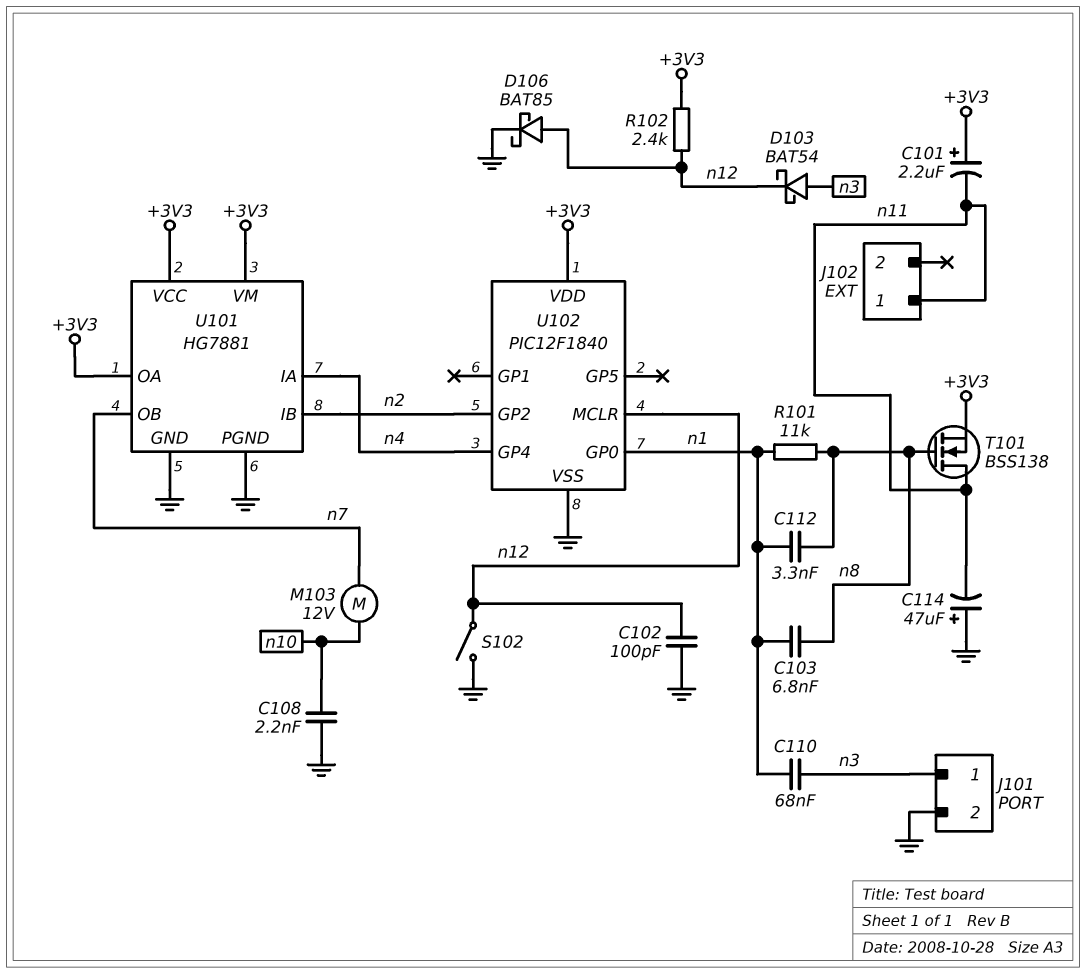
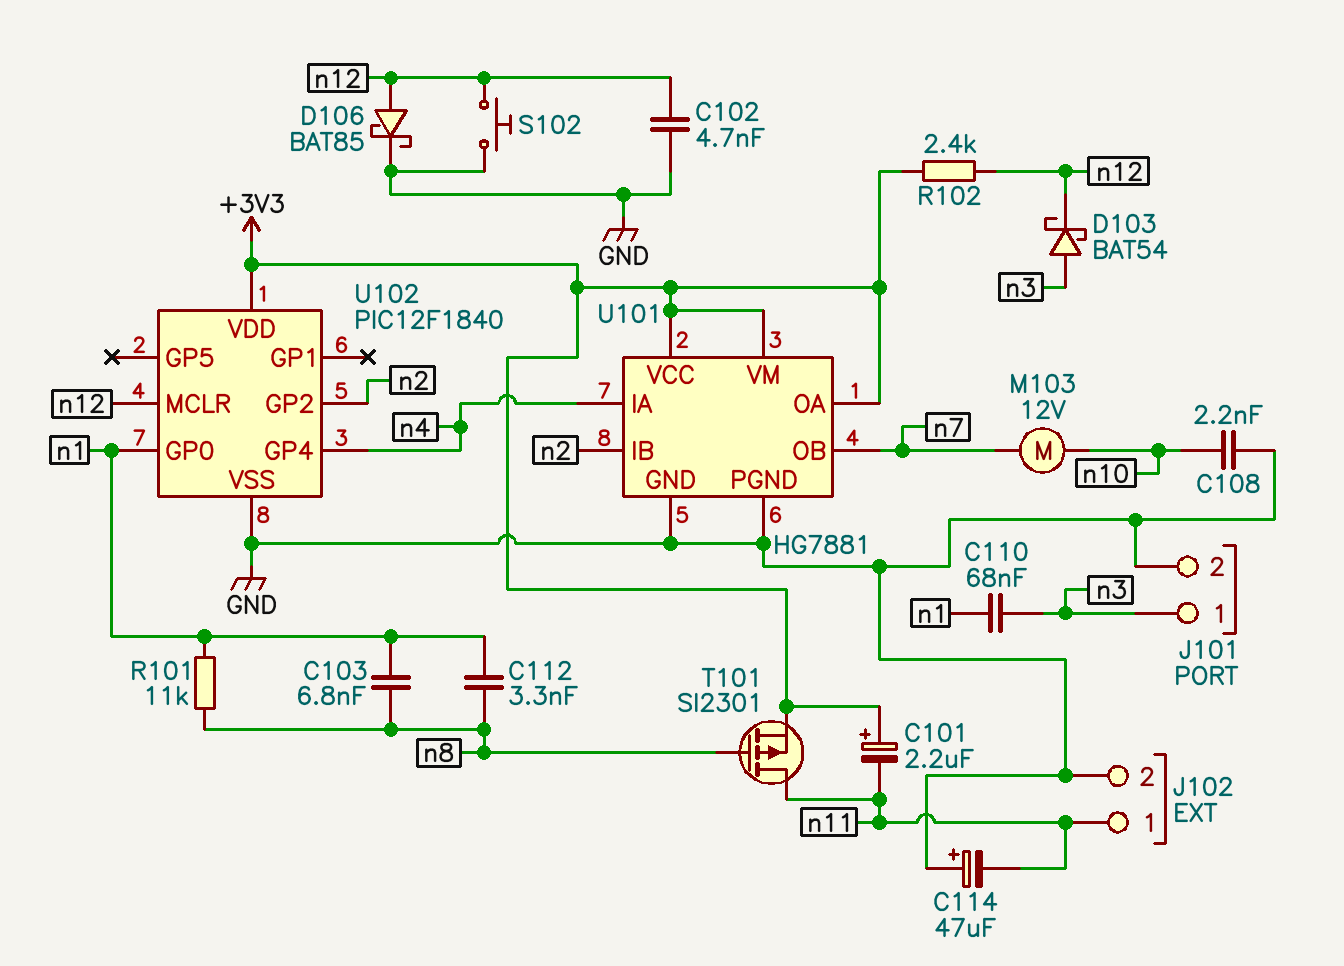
C102: 100pF (GND, n12) -> 4.7nF (GND, n12)
J102 pin 2: none -> GND
S102: switch (GND, n12) -> button (GND, n12)
T101: NMOS BSS138 (G n8, D n11, S +3V3) -> PMOS SI2301 (G n8, D n11, S +3V3)

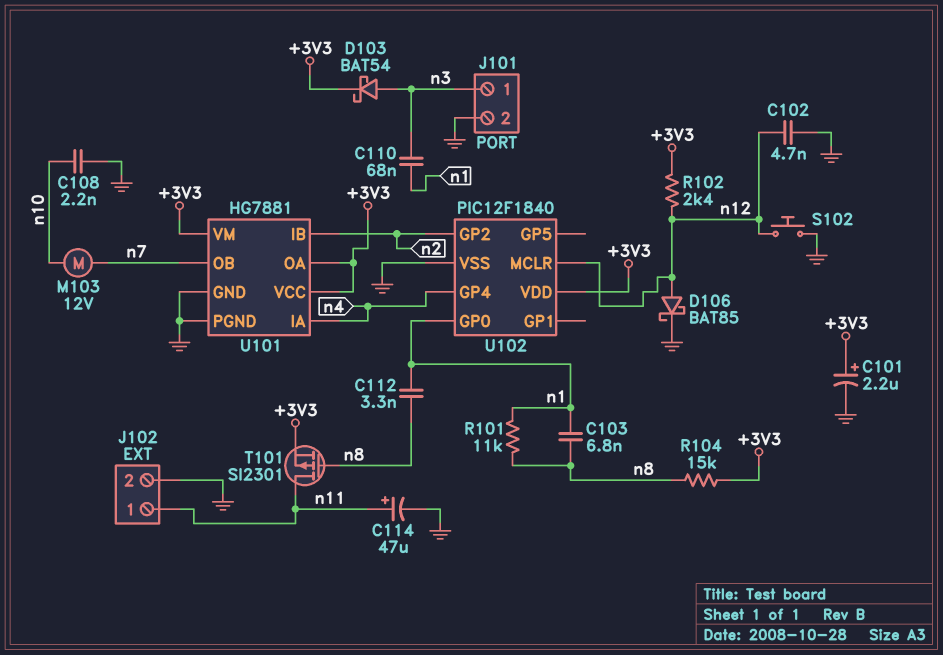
C101: 2.2uF (plus +3V3, minus n11) -> 2.2uF (plus +3V3, minus GND)
C114: 47uF (plus GND, minus n11) -> 47uF (plus n11, minus GND)
D103: schottky BAT54 (A n3, K n12) -> schottky BAT54 (A n3, K +3V3)
R104: none -> 15k (+3V3, n8)

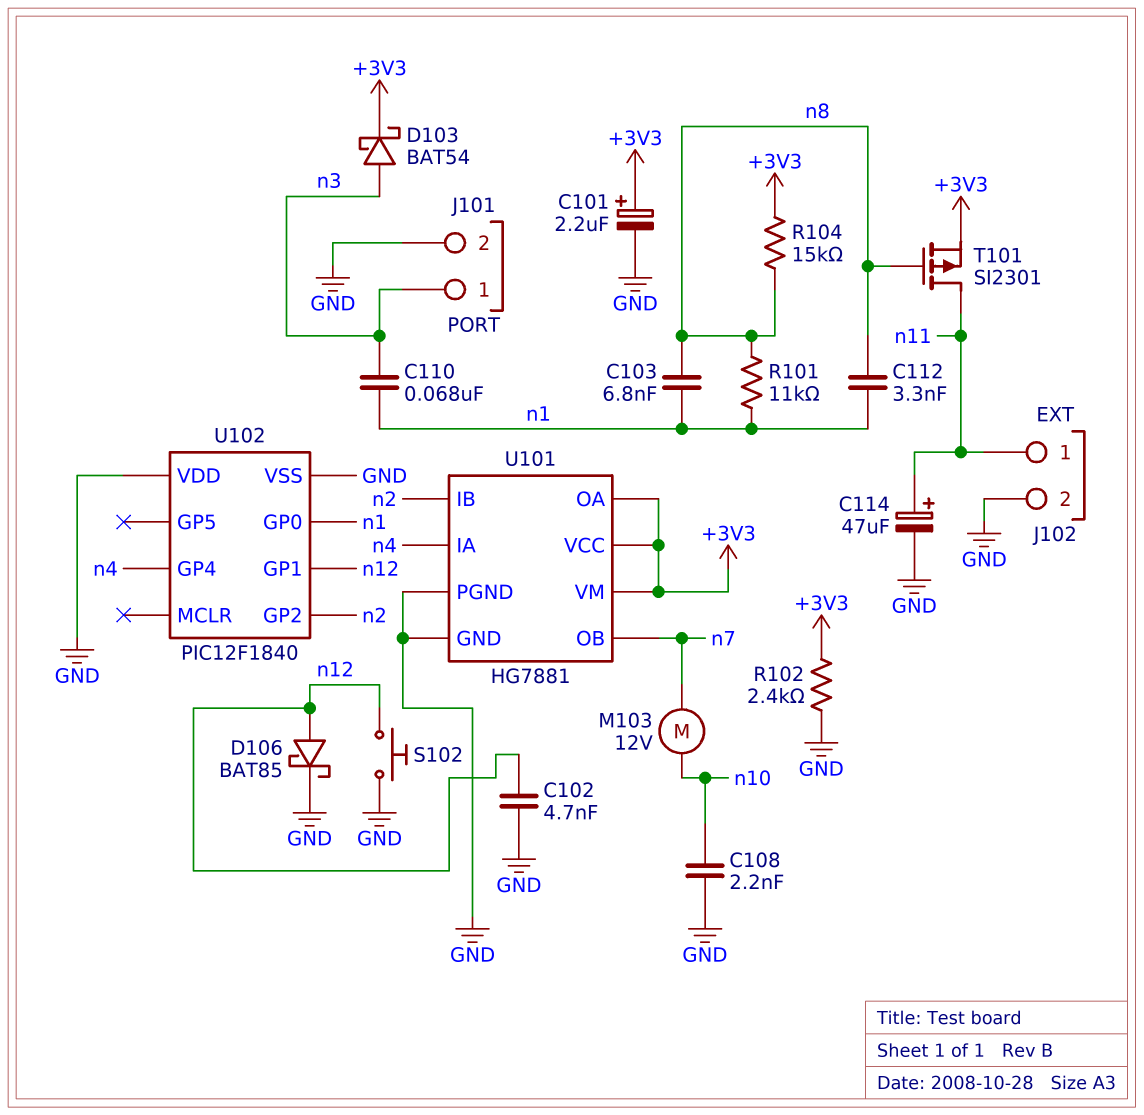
R102: 2.4k (+3V3, n12) -> 2.4k (+3V3, GND)
U102 pin GP1: none -> n12
U102 pin MCLR: n12 -> none
U102 pin VDD: +3V3 -> GND

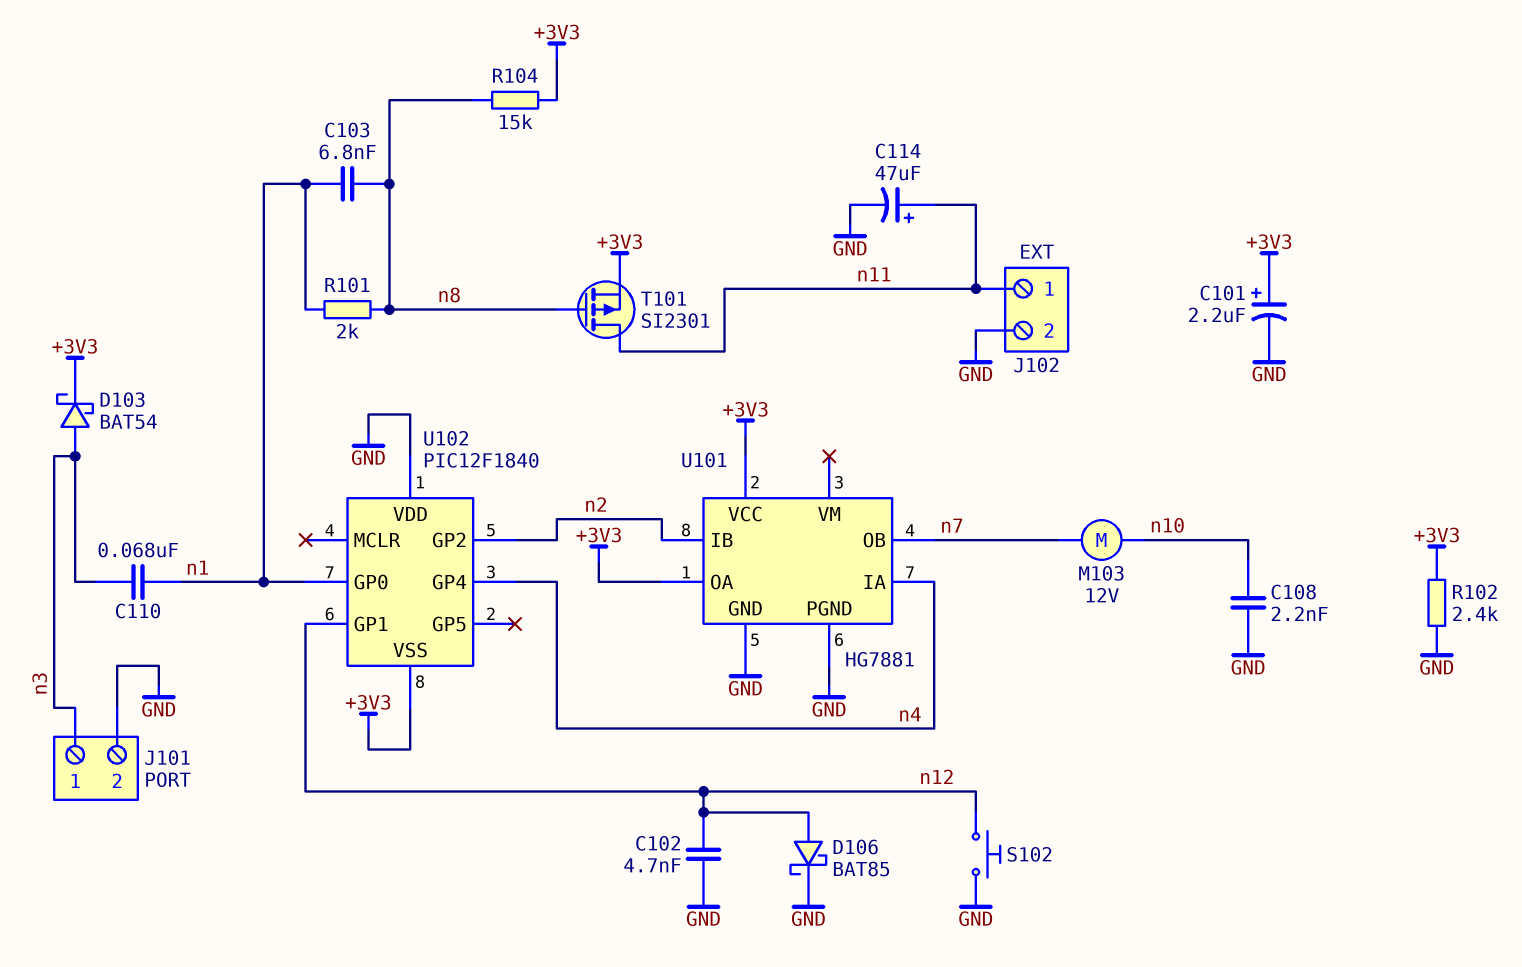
C112: 3.3nF (n1, n8) -> none
R101: 11k (n1, n8) -> 2k (n1, n8)
U101 pin VM: +3V3 -> none
U102 pin VSS: GND -> +3V3

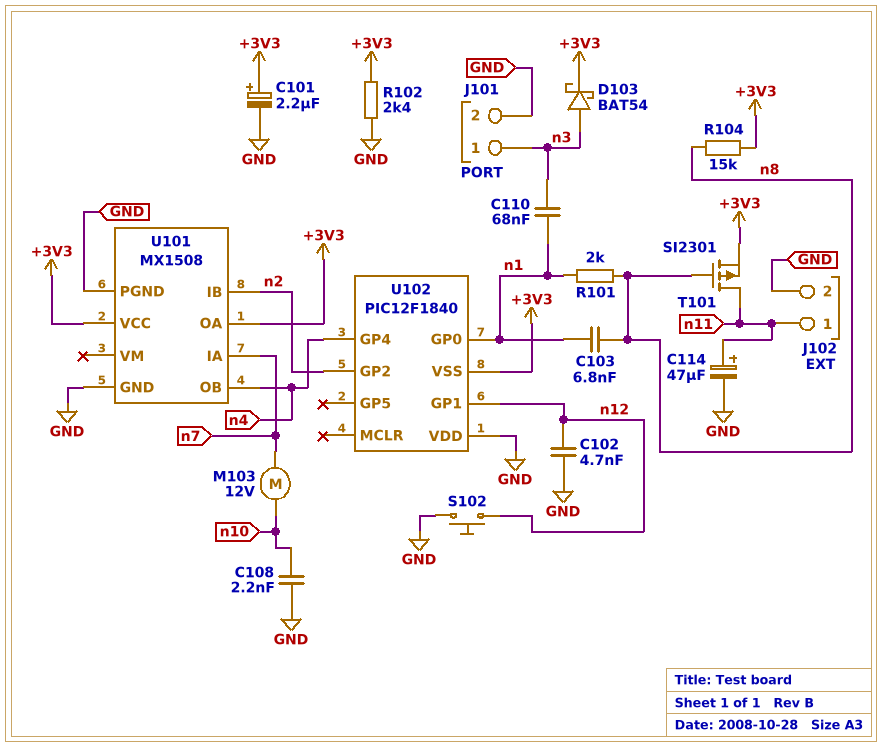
D106: schottky BAT85 (A n12, K GND) -> none
U101: HG7881 -> MX1508
U101 pin IA: n4 -> n7
U101 pin OB: n7 -> n4

